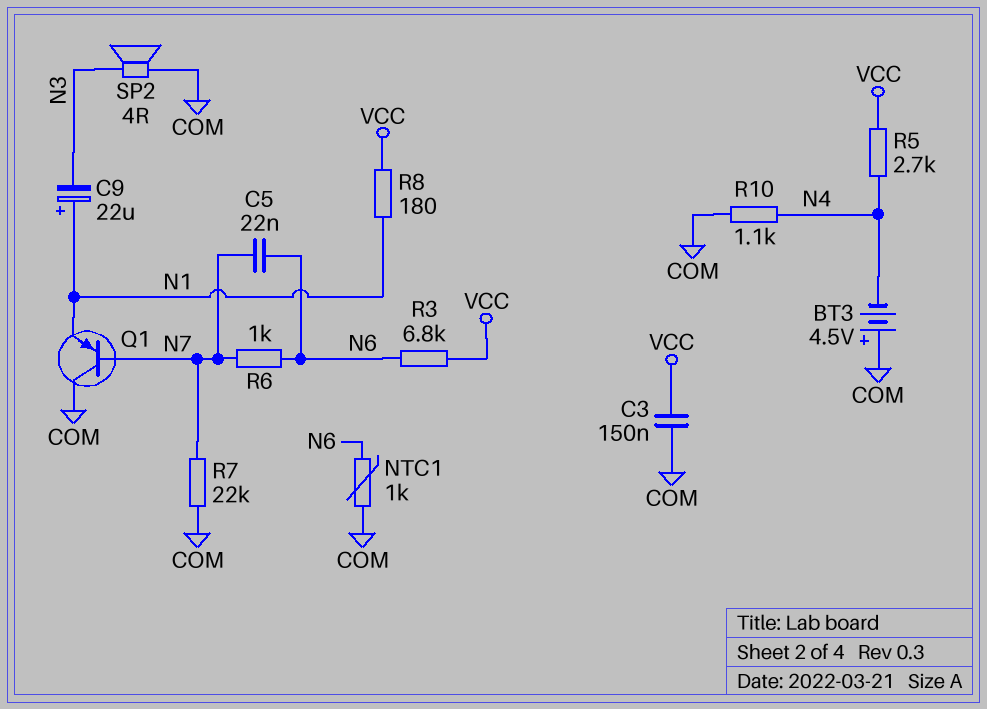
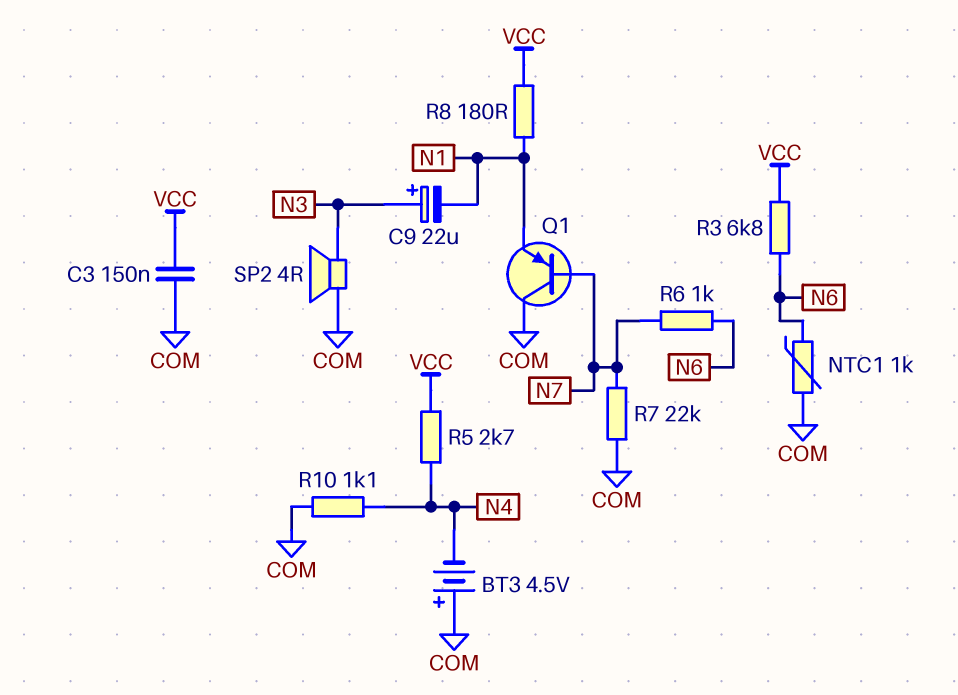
C5: 22nF (N6, N7) -> none
C9: 22uF (plus N1, minus N3) -> 22uF (plus N3, minus N1)

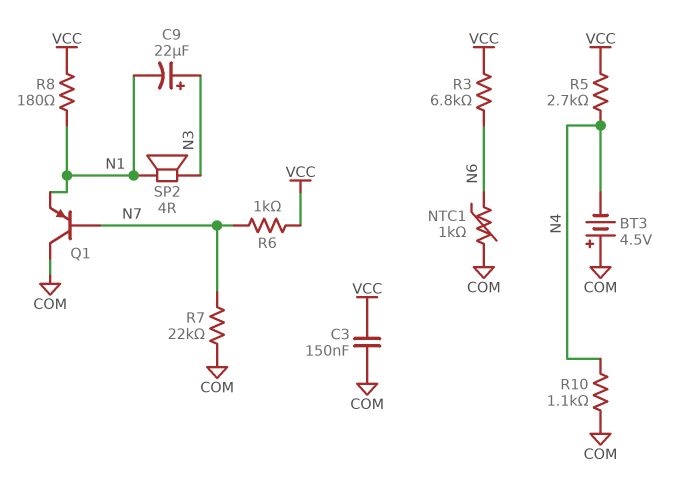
R6: 1k (N6, N7) -> 1k (N7, VCC)
SP2: speaker 4R (COM, N3) -> speaker 4R (N1, N3)

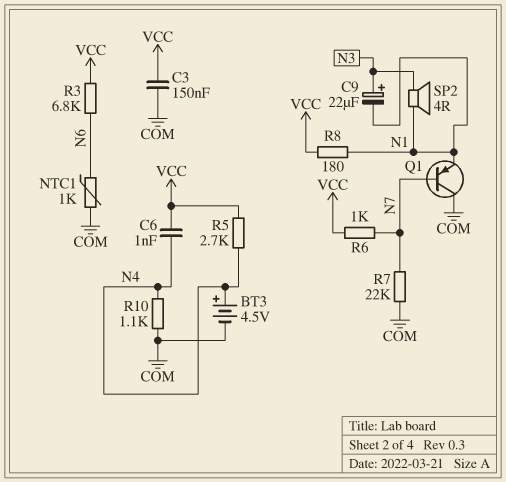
BT3: 4.5V (plus COM, minus N4) -> 4.5V (plus N4, minus COM)
C6: none -> 1nF (N4, VCC)

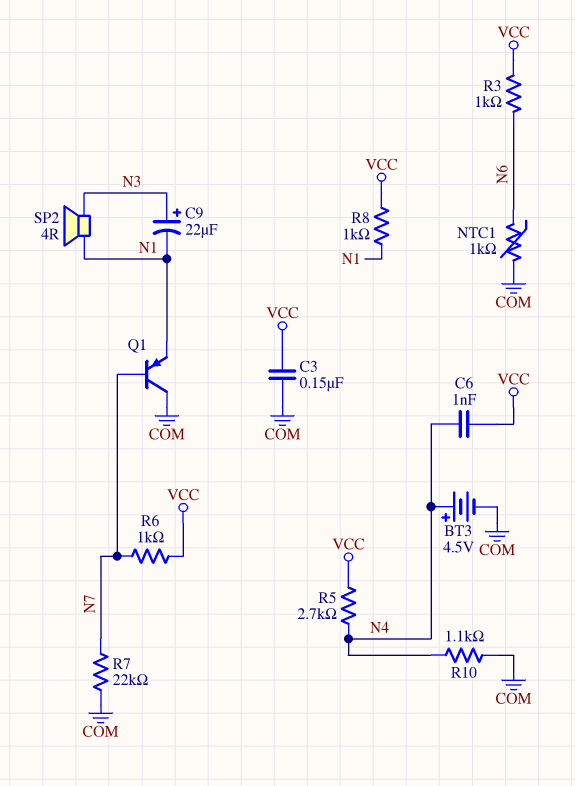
R3: 6.8k (N6, VCC) -> 1k (N6, VCC)
R8: 180 (N1, VCC) -> 1k (N1, VCC)

